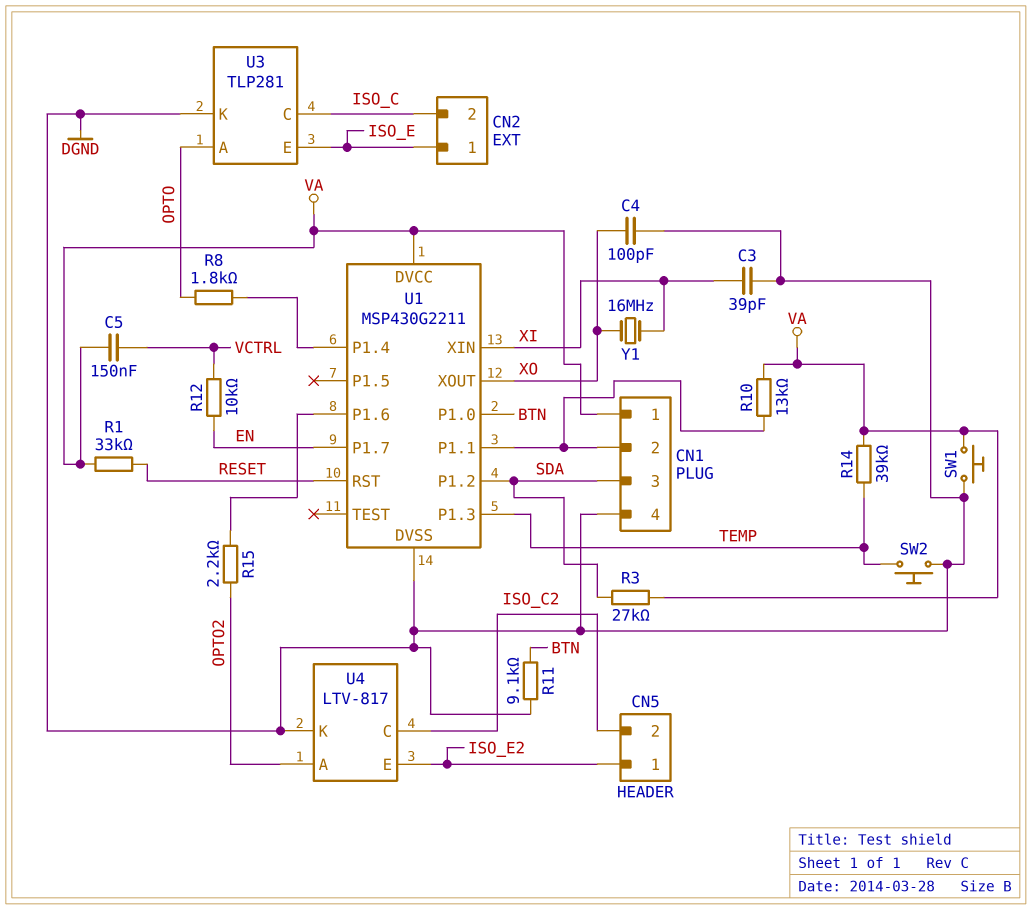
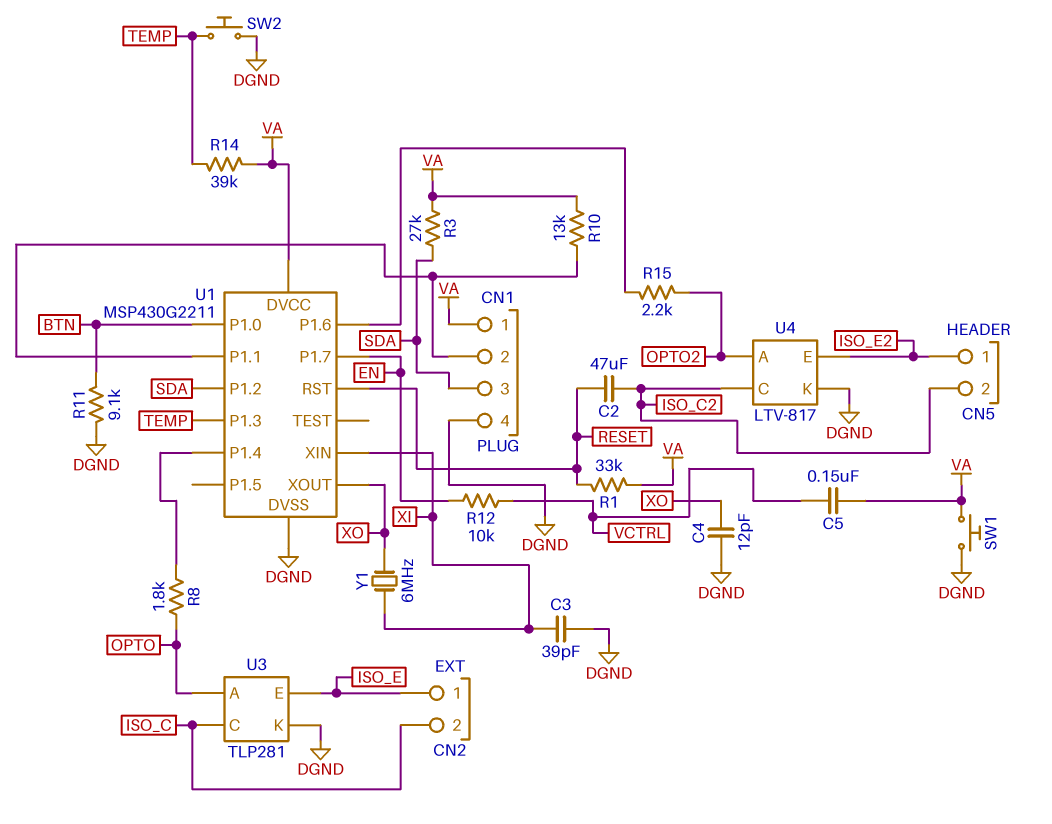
C2: none -> 47uF (ISO_C2, RESET)
C4: 100pF (DGND, XO) -> 12pF (DGND, XO)
Y1: 16MHz (XI, XO) -> 6MHz (XI, XO)

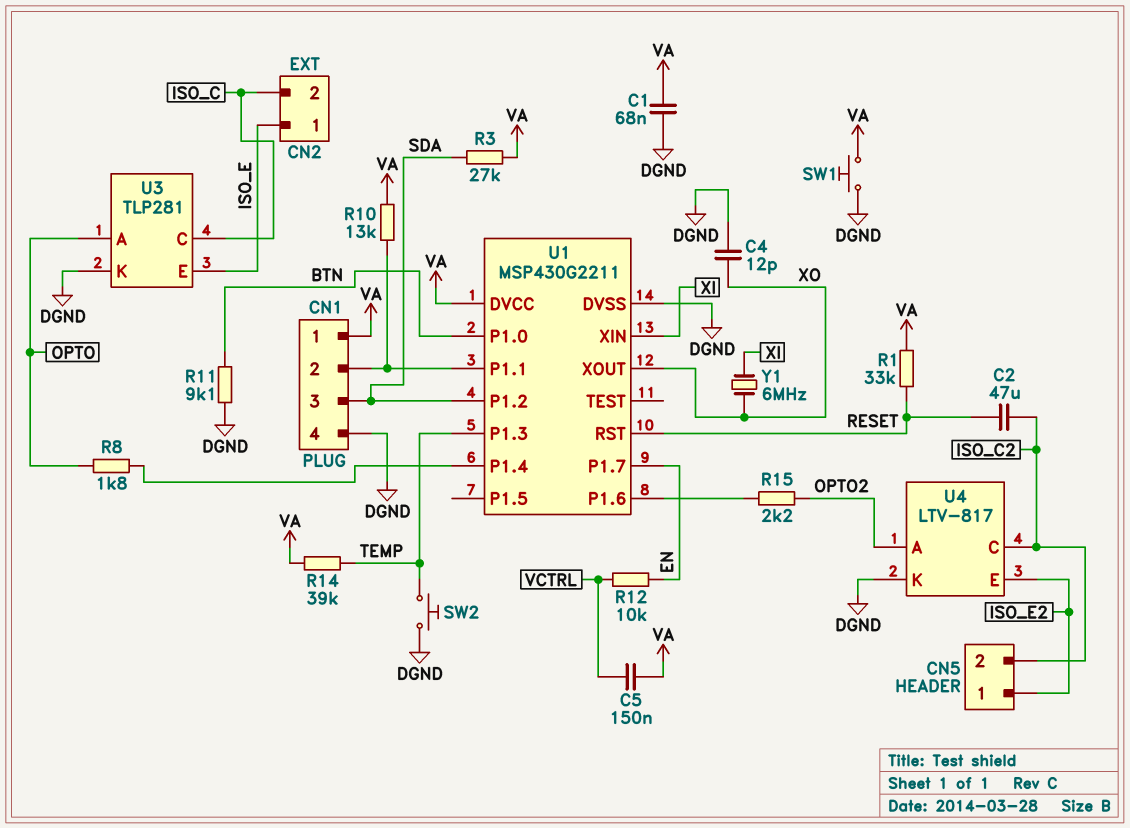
C1: none -> 68nF (DGND, VA)
C3: 39pF (DGND, XI) -> none

